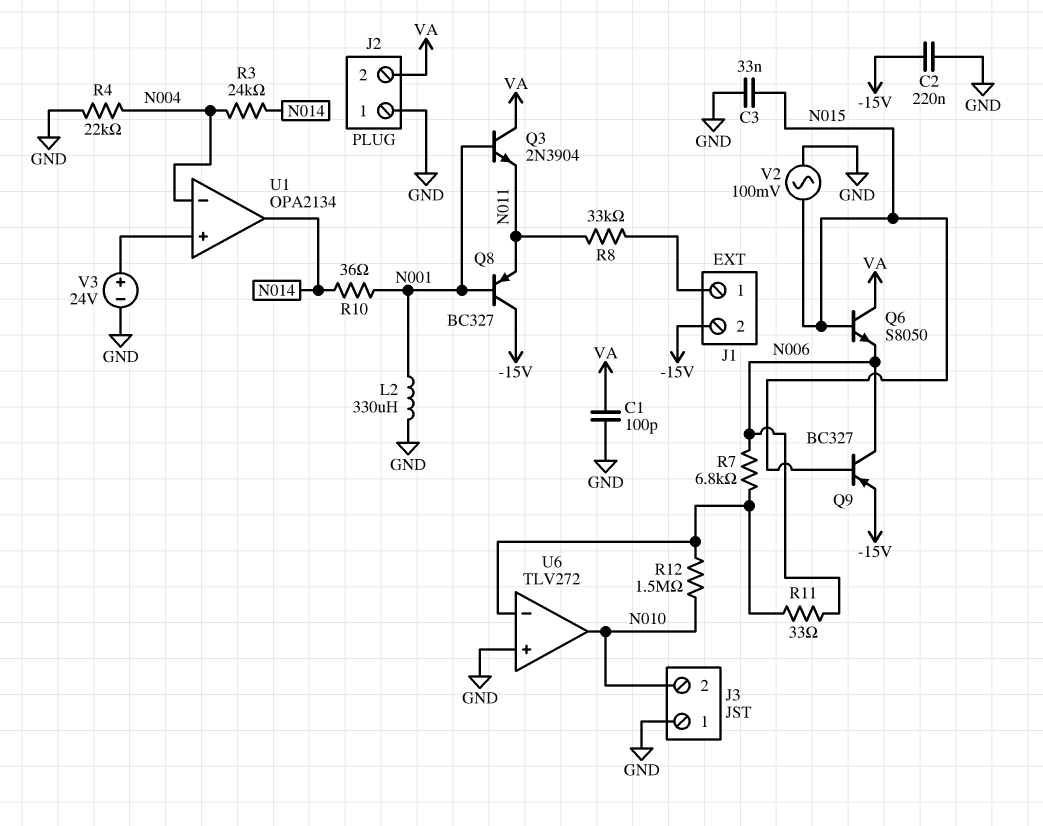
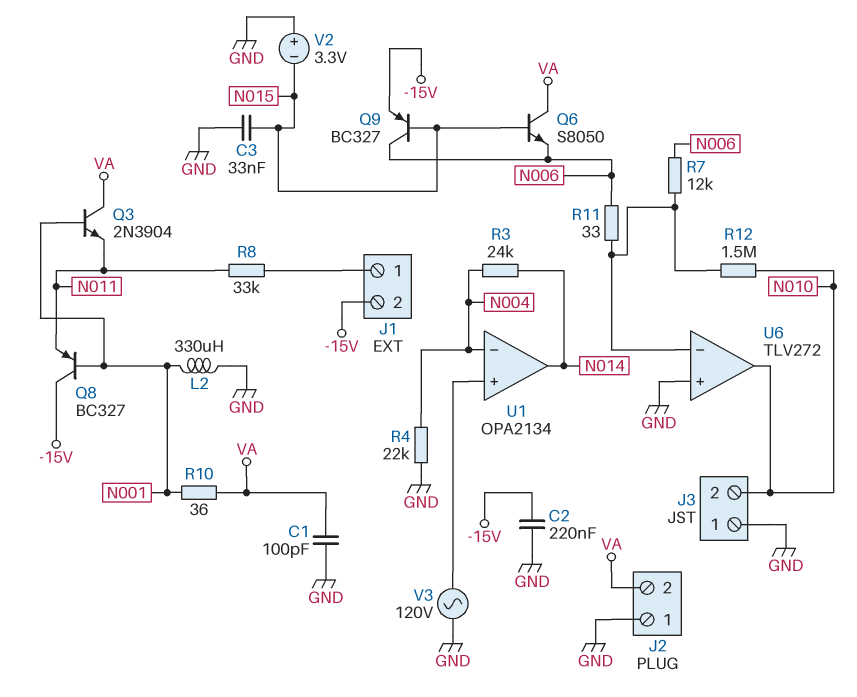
R7: 6.8k (N006, U6/in-) -> 12k (N006, U6/in-)
R10: 36 (N001, N014) -> 36 (N001, VA)
V2: AC 100mV (GND, N015) -> 3.3V (plus GND, minus N015)
V3: 24V (plus U1/in+, minus GND) -> AC 120V (GND, U1/in+)

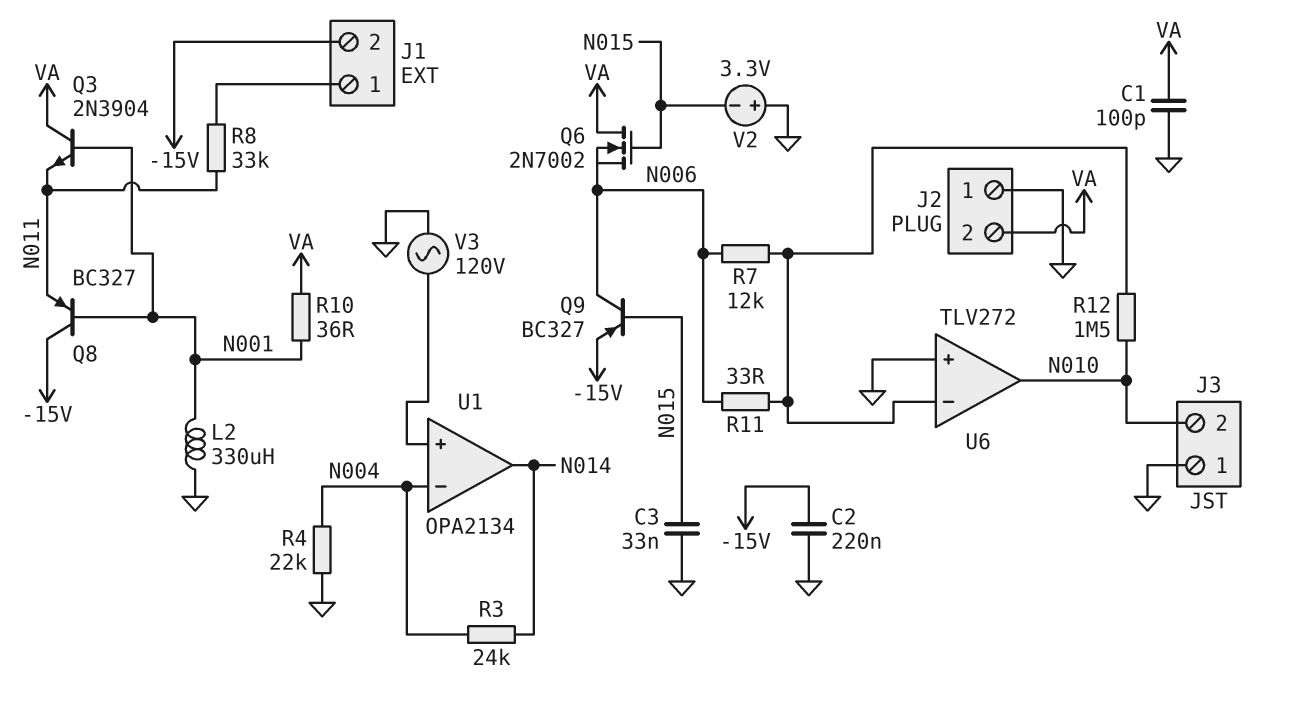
Q6: NPN S8050 (B N015, C VA, E N006) -> NMOS 2N7002 (G N015, D VA, S N006)

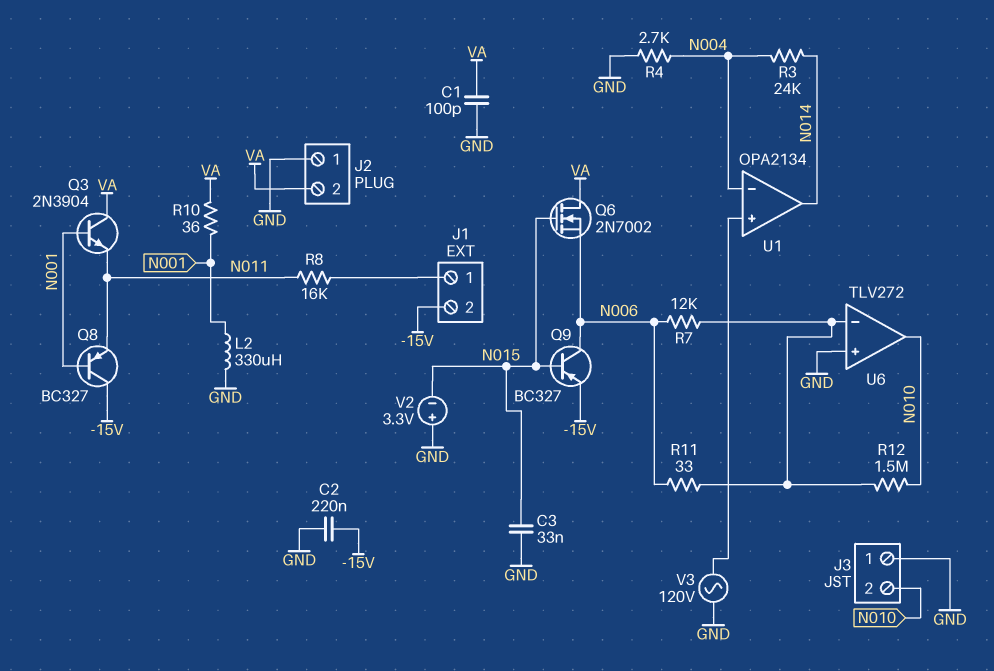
R4: 22k (GND, N004) -> 2.7k (GND, N004)
R8: 33k (J1/1, N011) -> 16k (J1/1, N011)

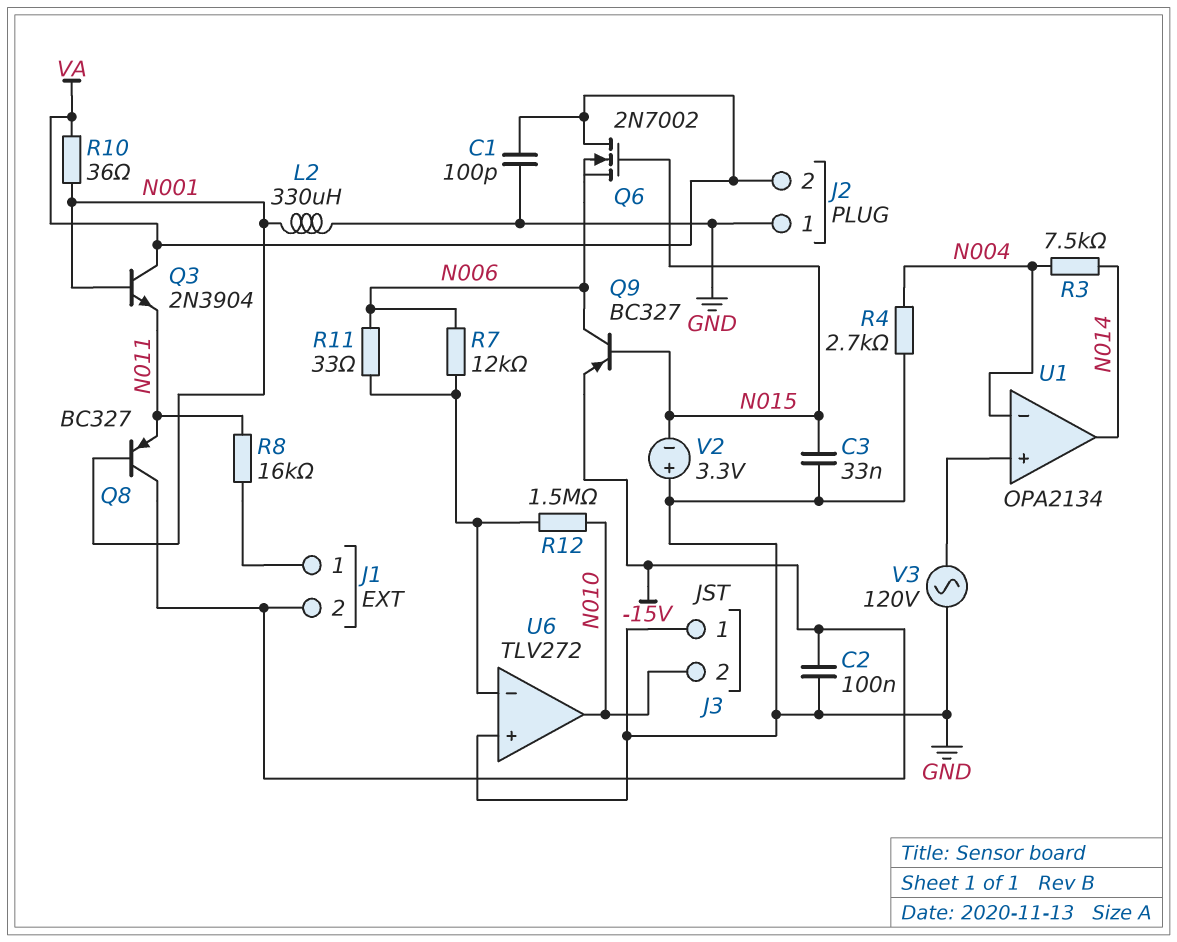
C2: 220nF (-15V, GND) -> 100nF (-15V, GND)
R3: 24k (N004, N014) -> 7.5k (N004, N014)

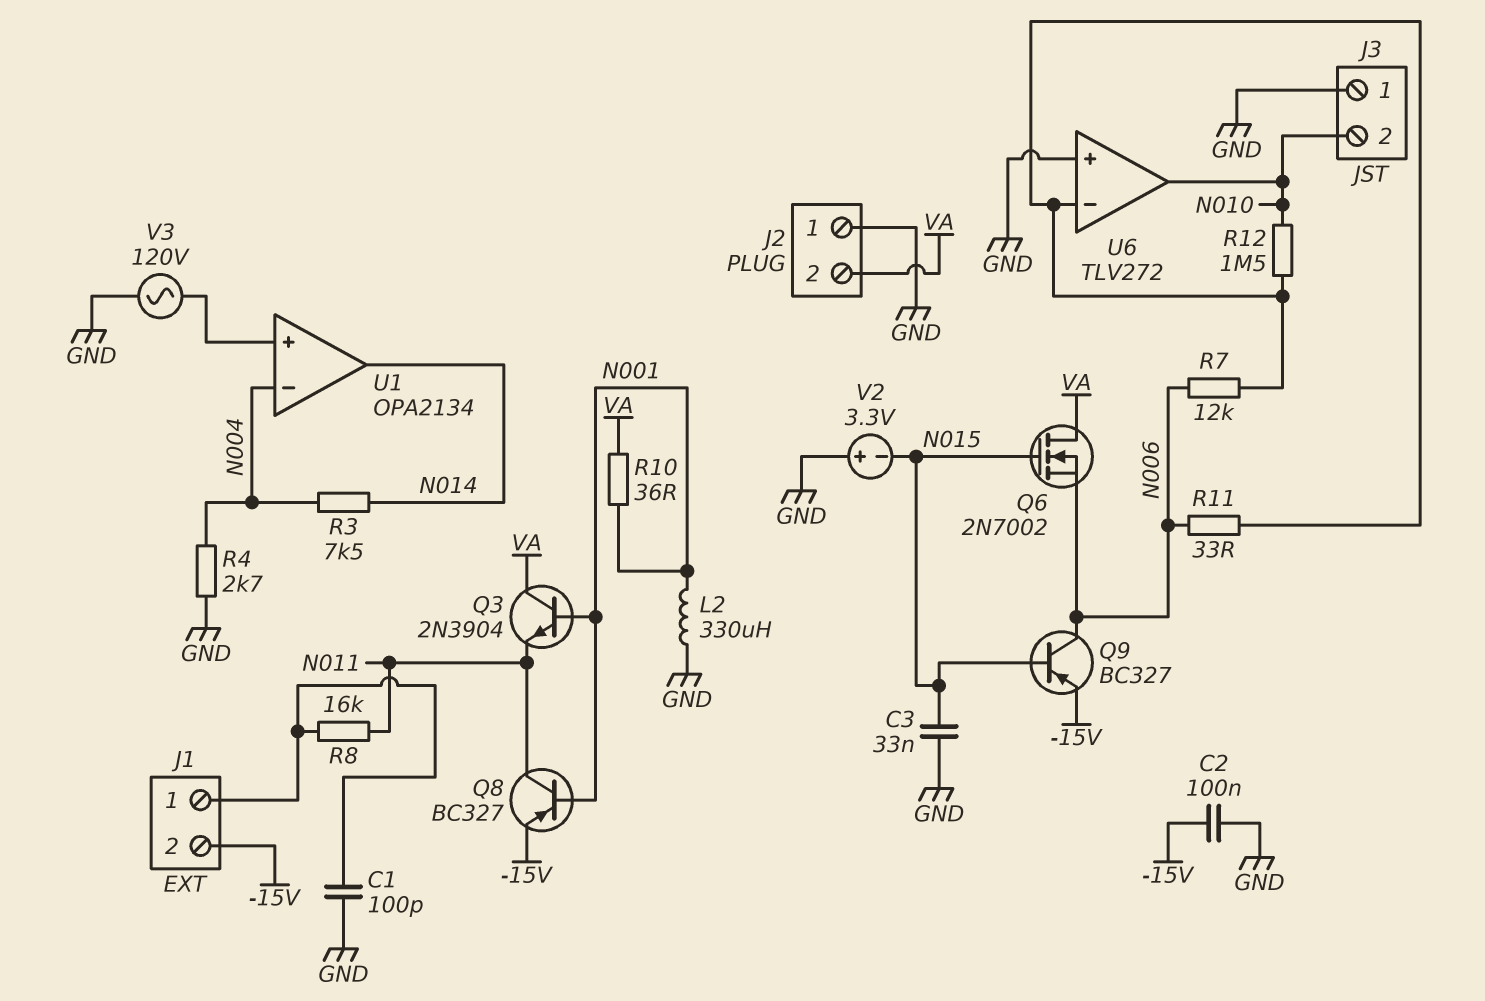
C1: 100pF (GND, VA) -> 100pF (GND, J1/1)
Q8: PNP BC327 (B N001, C -15V, E N011) -> PNP BC327 (B N001, C N011, E -15V)

